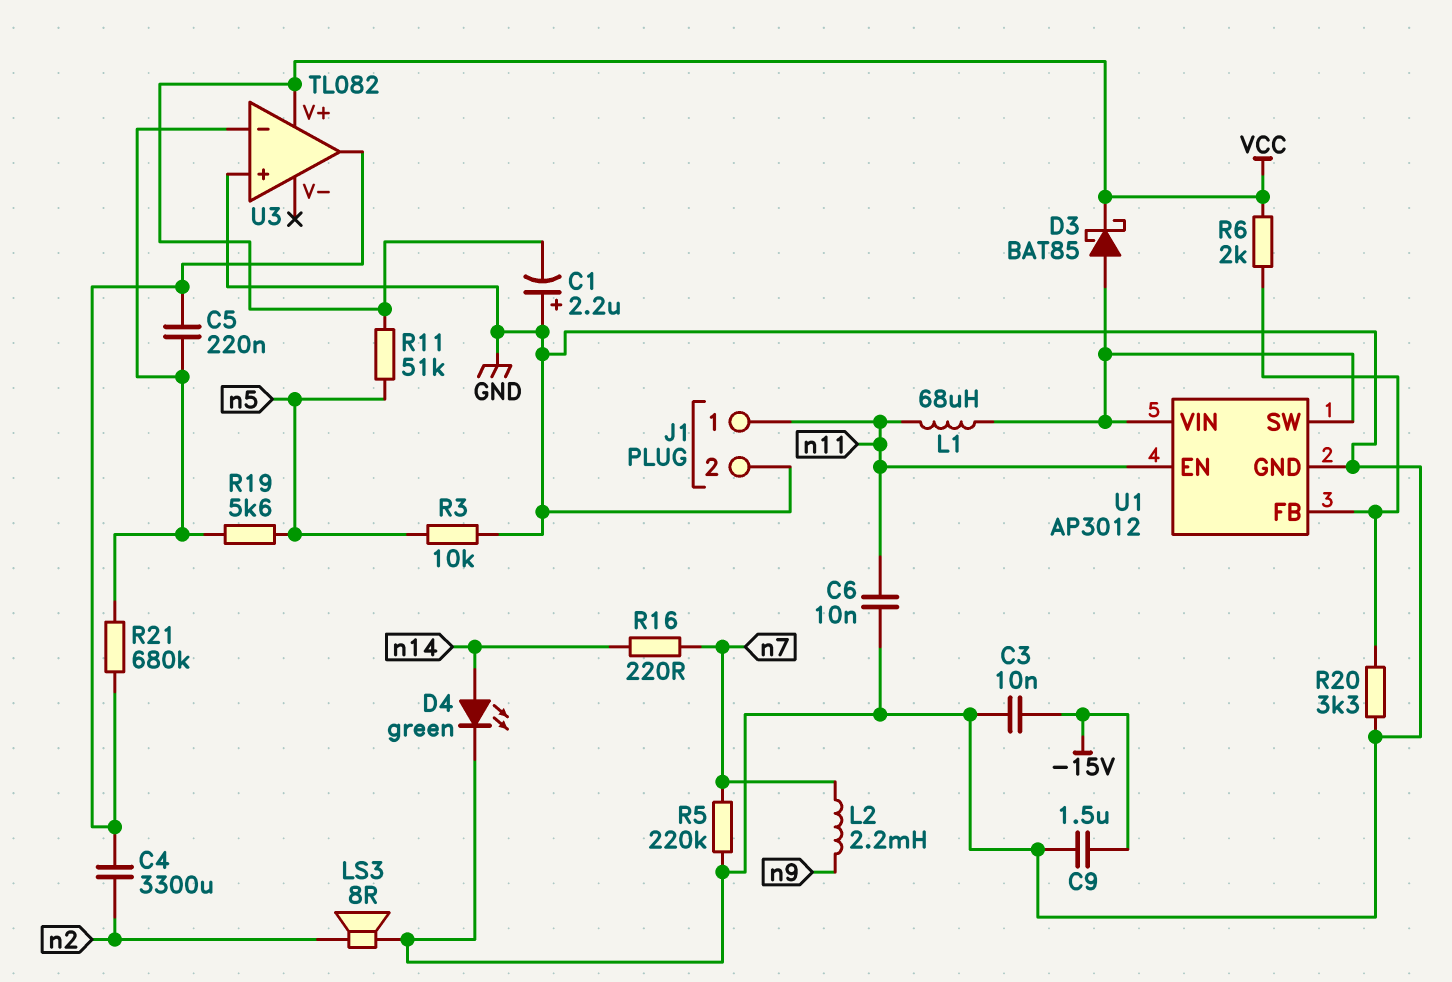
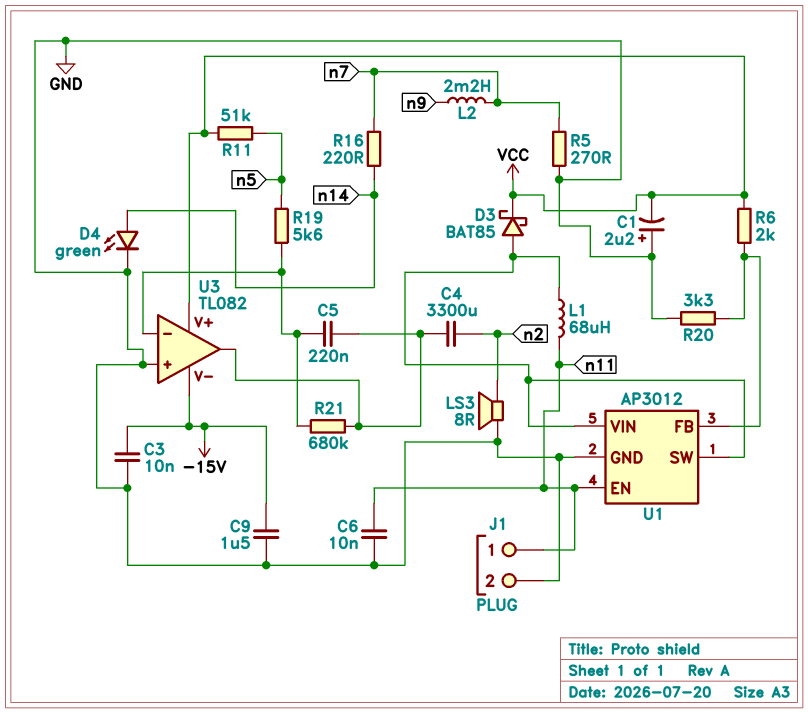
R3: 10k (GND, n5) -> none
R5: 220k (GND, n7) -> 270 (GND, n7)
U3 pin V-: none -> -15V

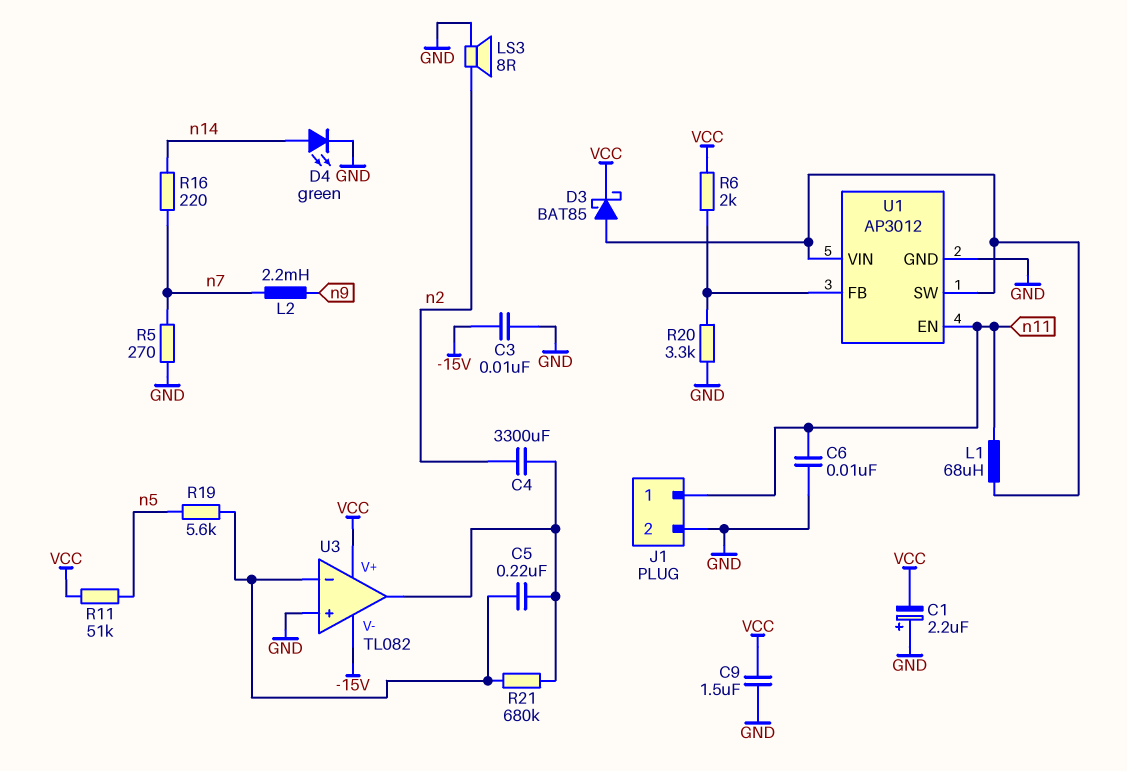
C9: 1.5uF (-15V, GND) -> 1.5uF (GND, VCC)

